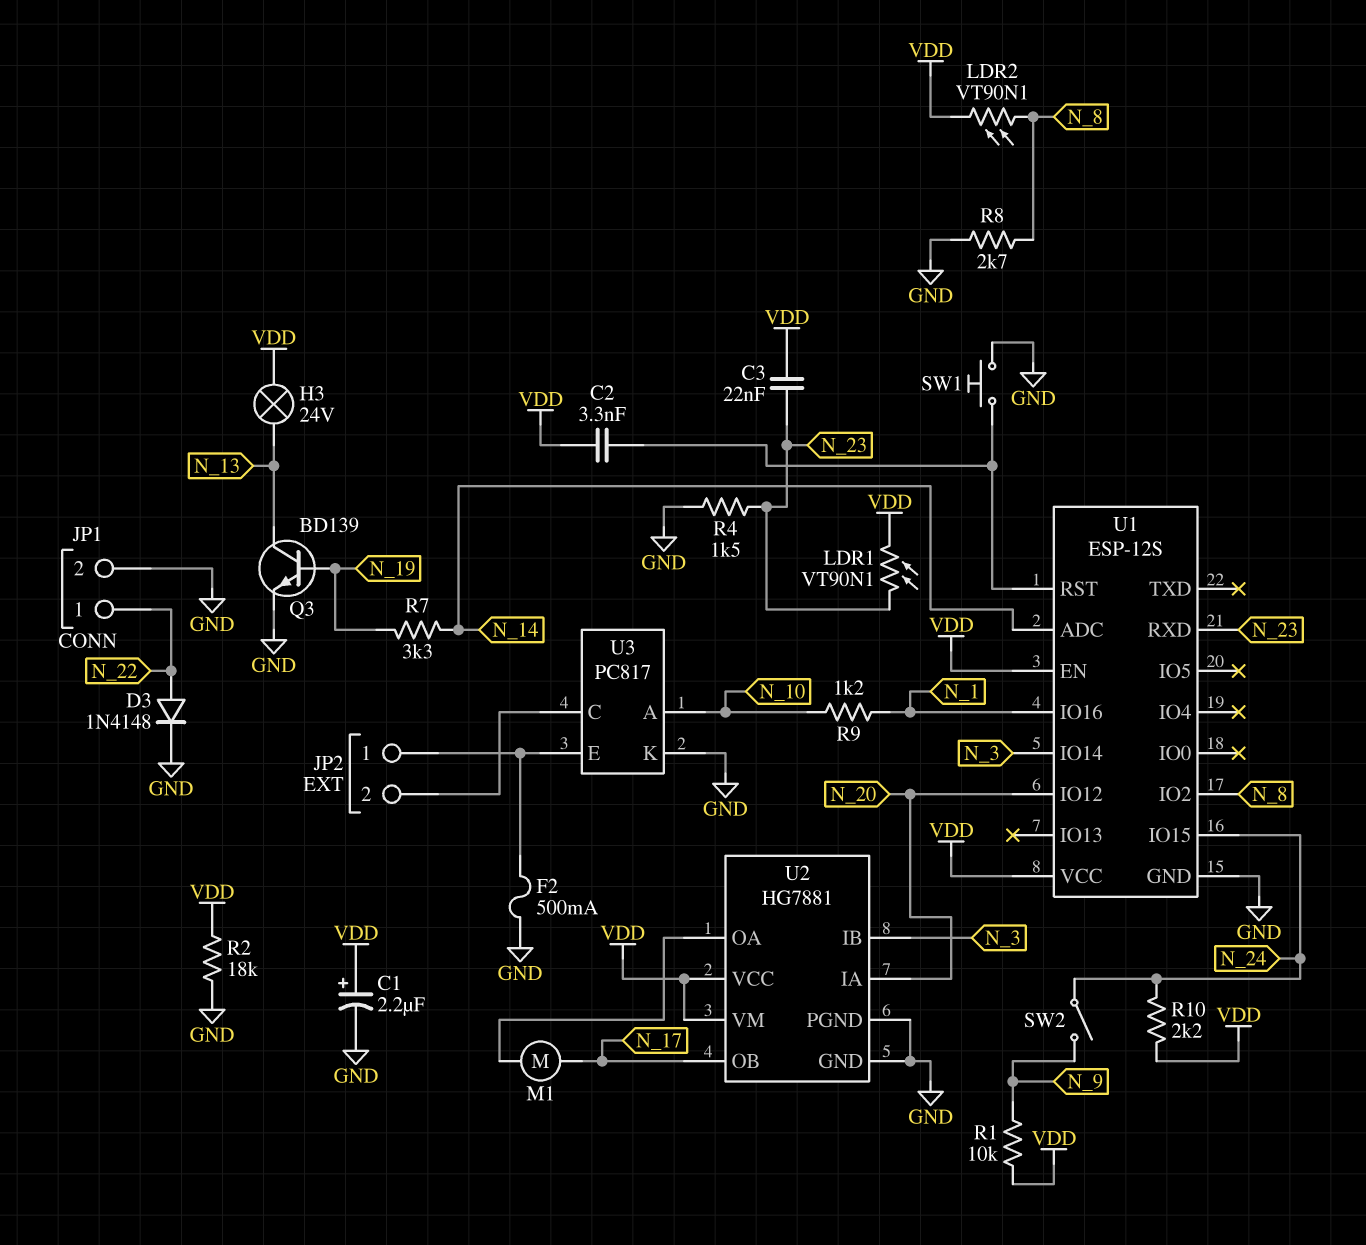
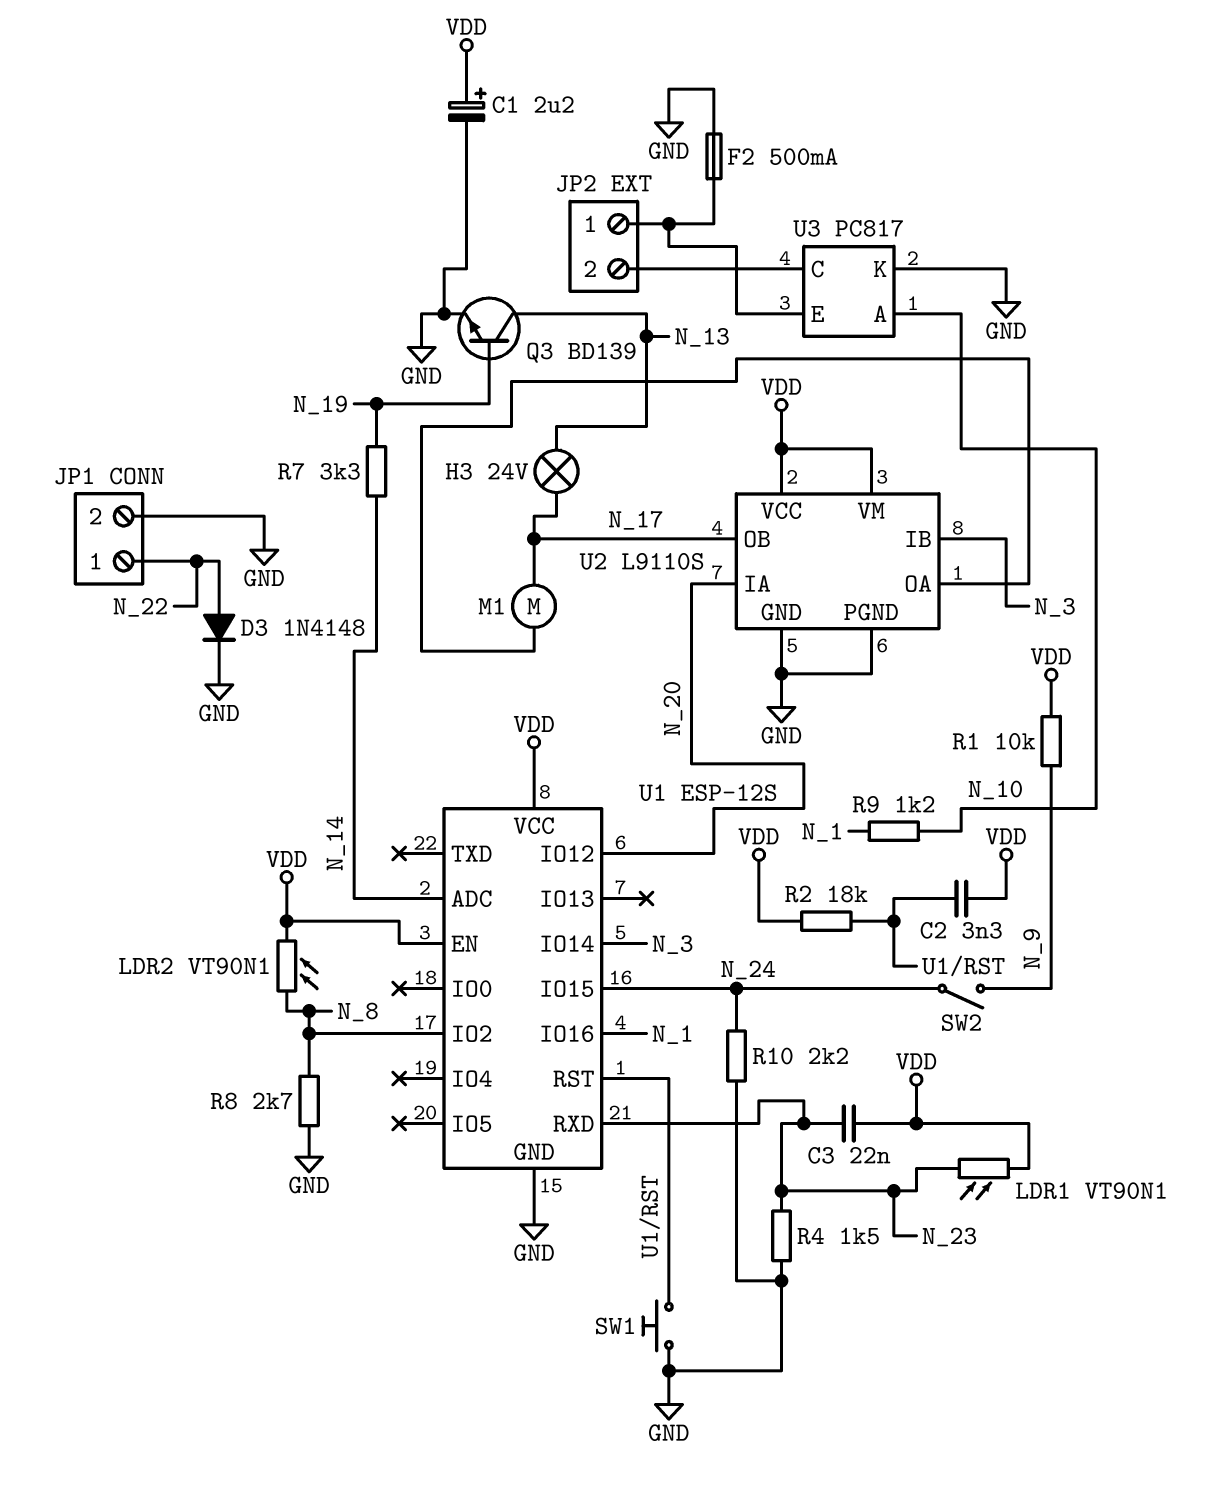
H3: lamp 24V (N_13, VDD) -> lamp 24V (N_13, N_17)
R2: 18k (GND, VDD) -> 18k (U1/RST, VDD)
R10: 2.2k (N_24, VDD) -> 2.2k (GND, N_24)
U2: HG7881 -> L9110S

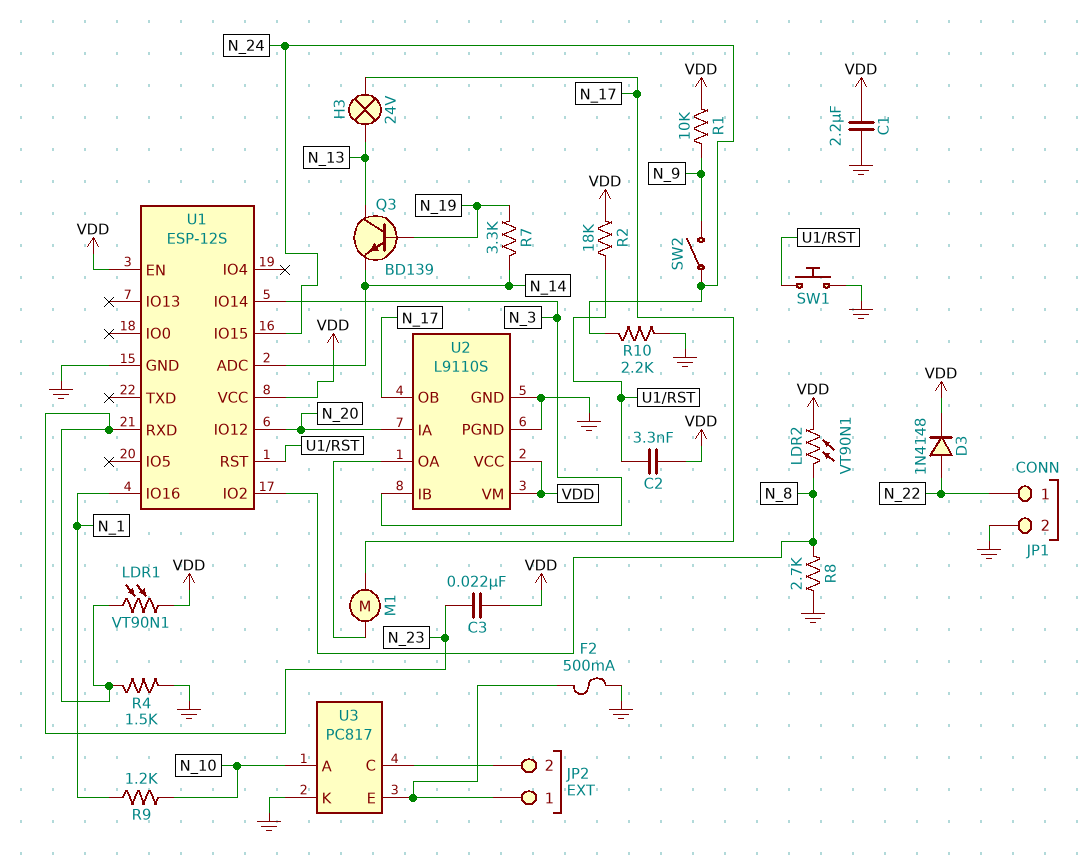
C1: 2.2uF (plus VDD, minus GND) -> 2.2uF (GND, VDD)
D3: diode 1N4148 (A N_22, K GND) -> diode 1N4148 (A N_22, K VDD)
Q3: NPN BD139 (B N_19, C N_13, E GND) -> NPN BD139 (B N_19, C N_13, E N_14)

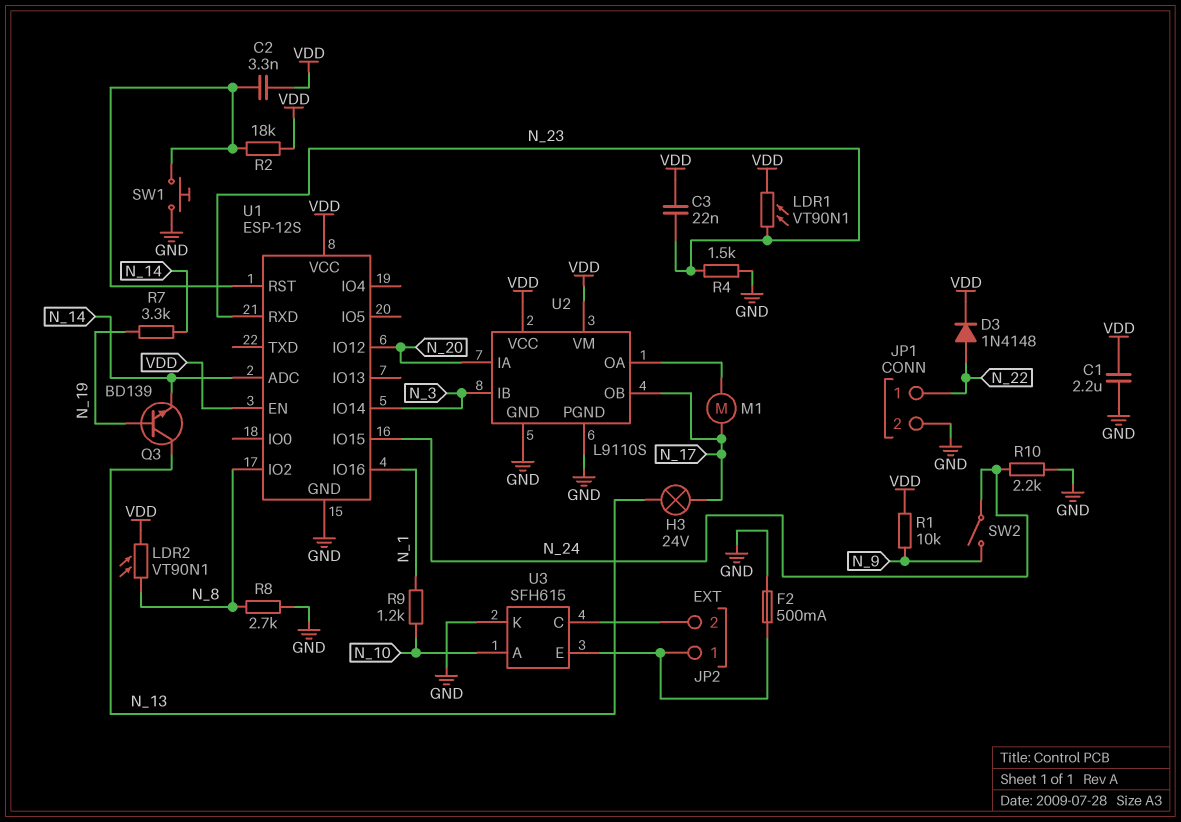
U3: PC817 -> SFH615

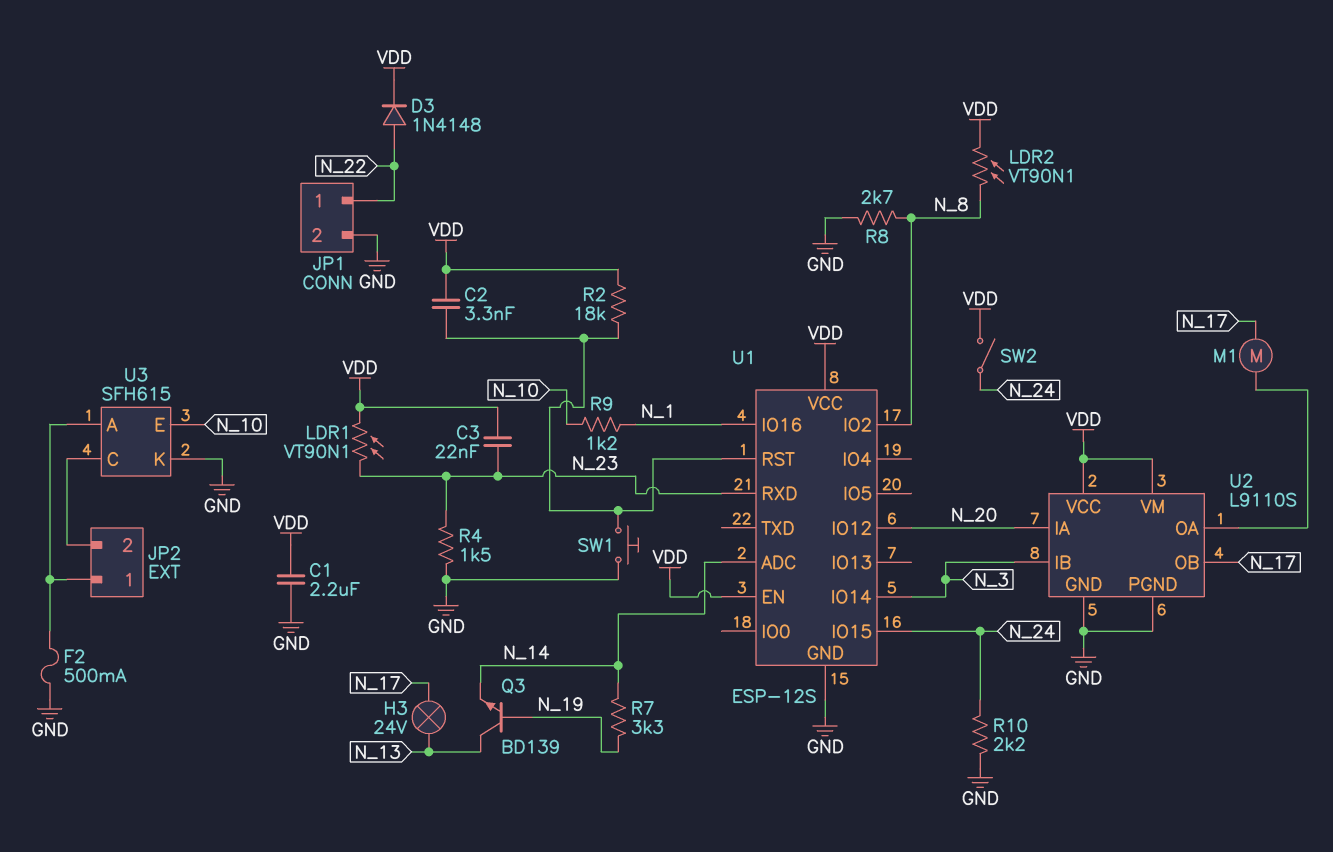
R1: 10k (N_9, VDD) -> none
SW2: switch (N_9, N_24) -> switch (N_24, VDD)
U3 pin A: N_10 -> JP2/1
U3 pin E: JP2/1 -> N_10

